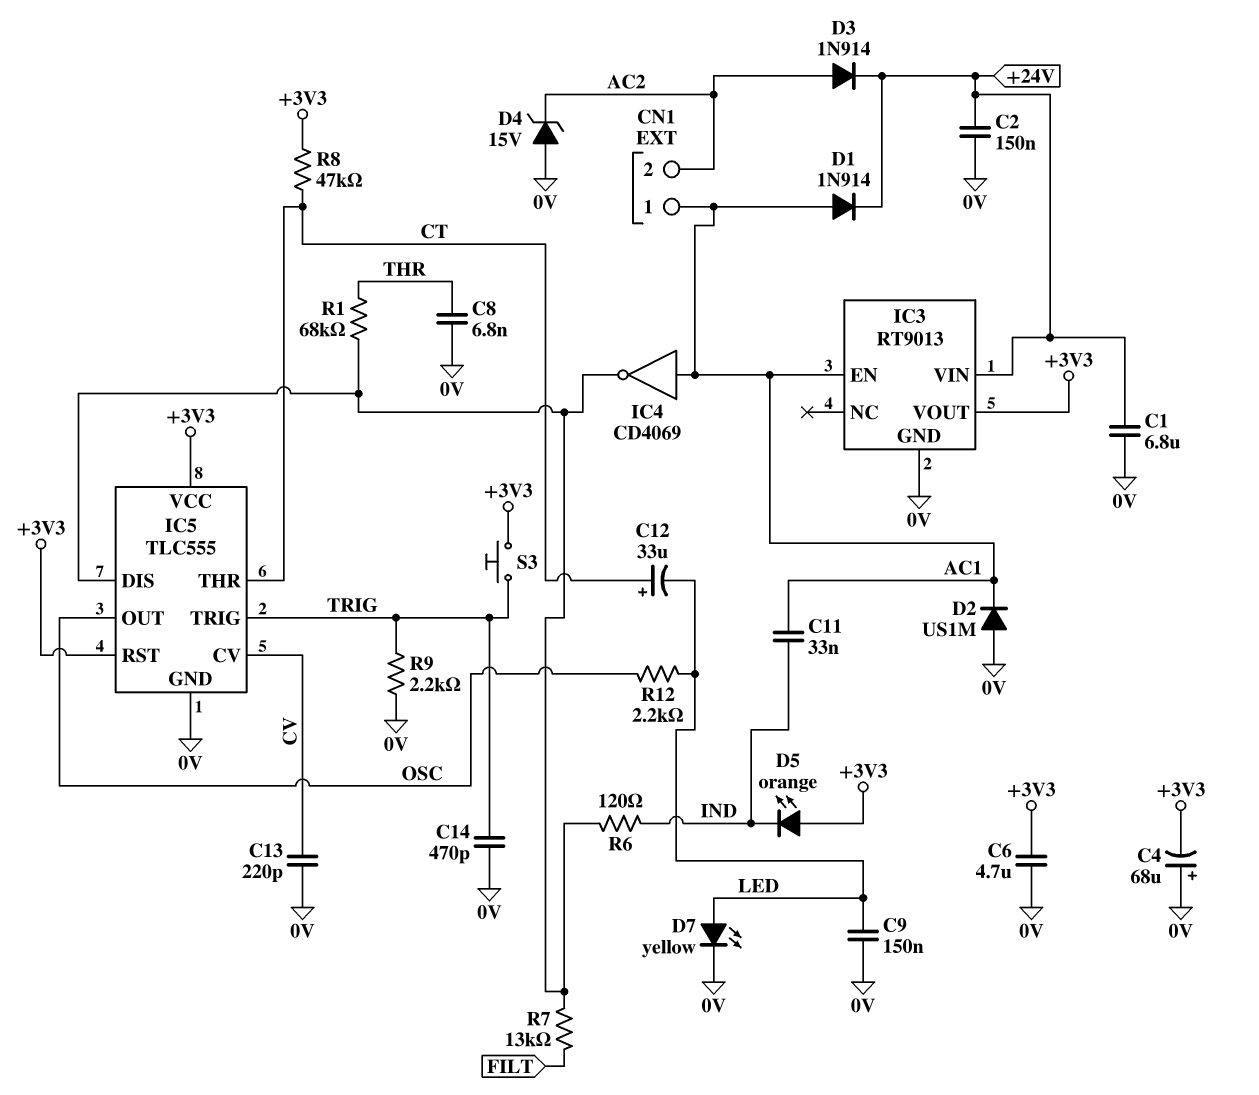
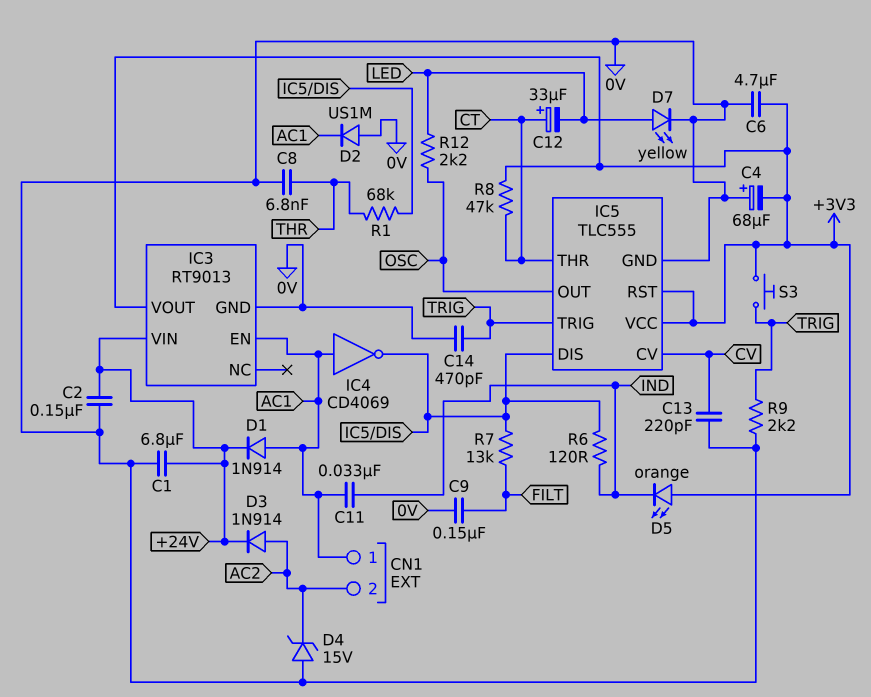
C9: 150nF (0V, LED) -> 150nF (0V, FILT)

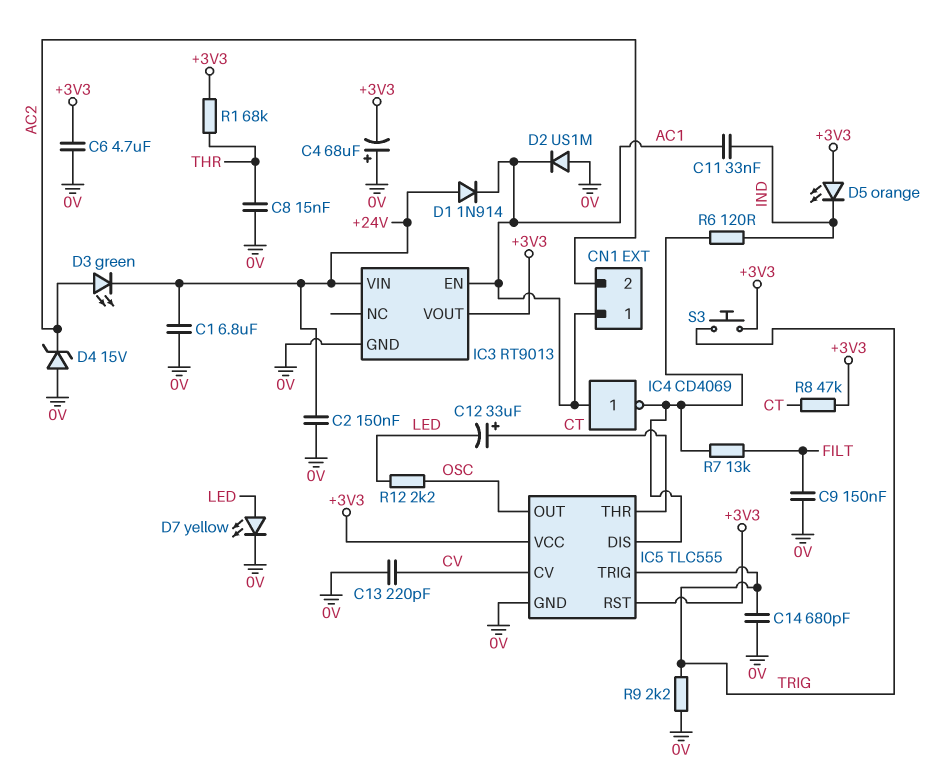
C8: 6.8nF (0V, THR) -> 15nF (0V, THR)
C14: 470pF (0V, TRIG) -> 680pF (0V, TRIG)
D1: diode 1N914 (A AC1, K +24V) -> diode 1N914 (A +24V, K AC1)
D3: diode 1N914 (A AC2, K +24V) -> LED green (A AC2, K +24V)
R1: 68k (IC5/DIS, THR) -> 68k (+3V3, THR)

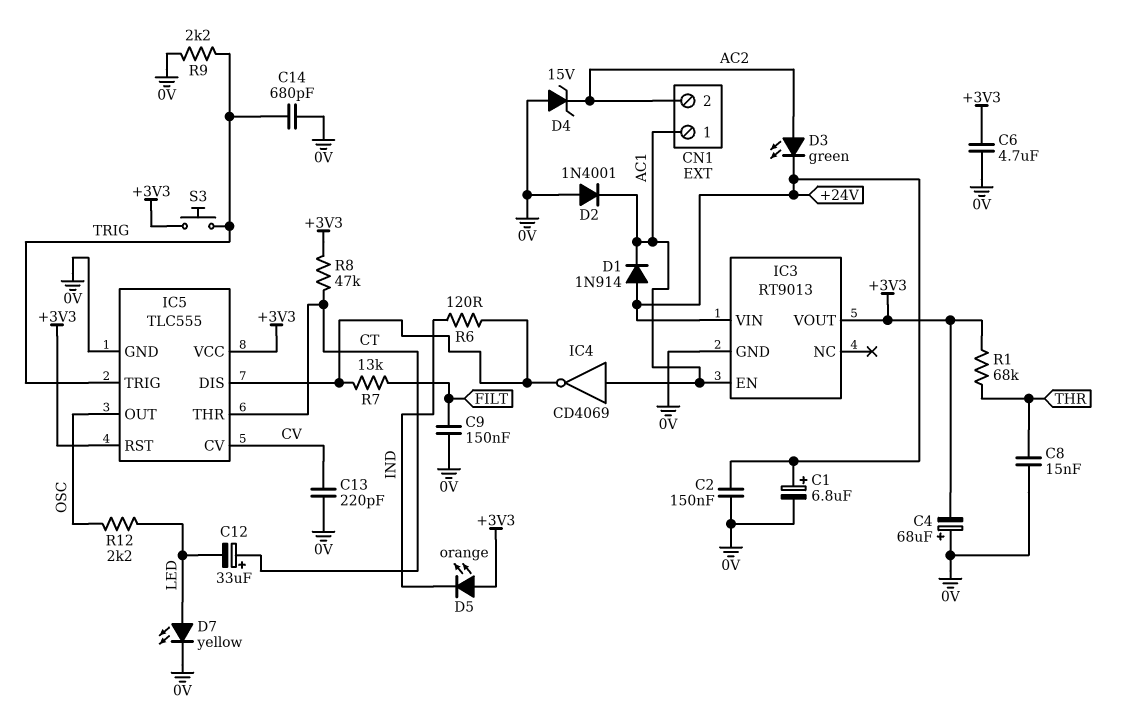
C1: 6.8uF (+24V, 0V) -> 6.8uF (plus +24V, minus 0V)
C11: 33nF (AC1, IND) -> none
D2: diode US1M (A 0V, K AC1) -> diode 1N4001 (A 0V, K AC1)

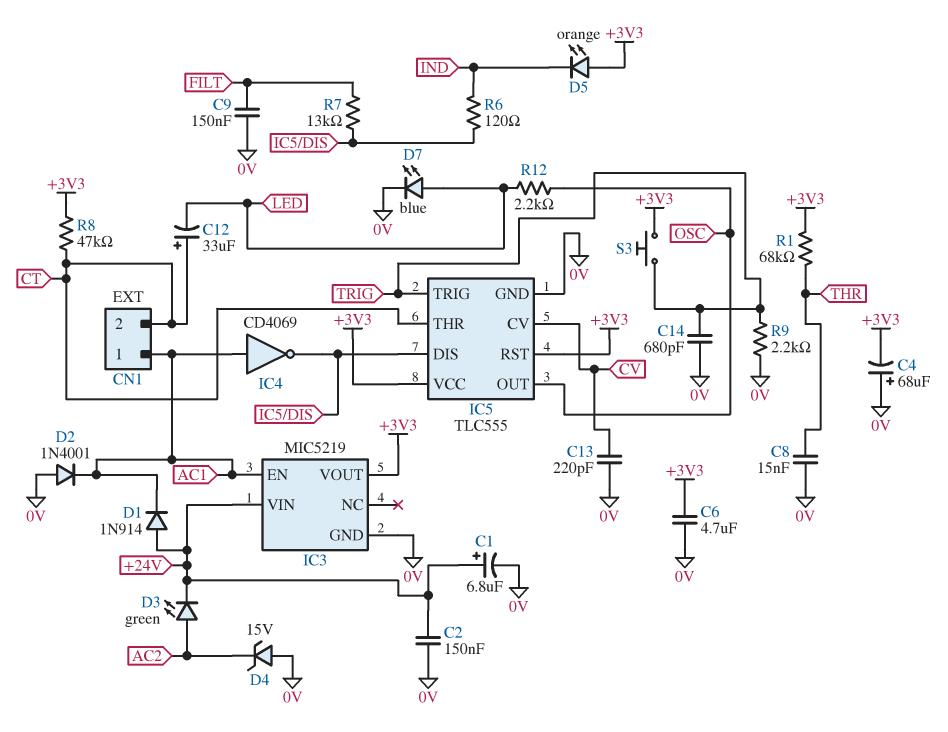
CN1 pin 2: AC2 -> CT
D7: LED yellow (A LED, K 0V) -> LED blue (A LED, K 0V)
IC3: RT9013 -> MIC5219

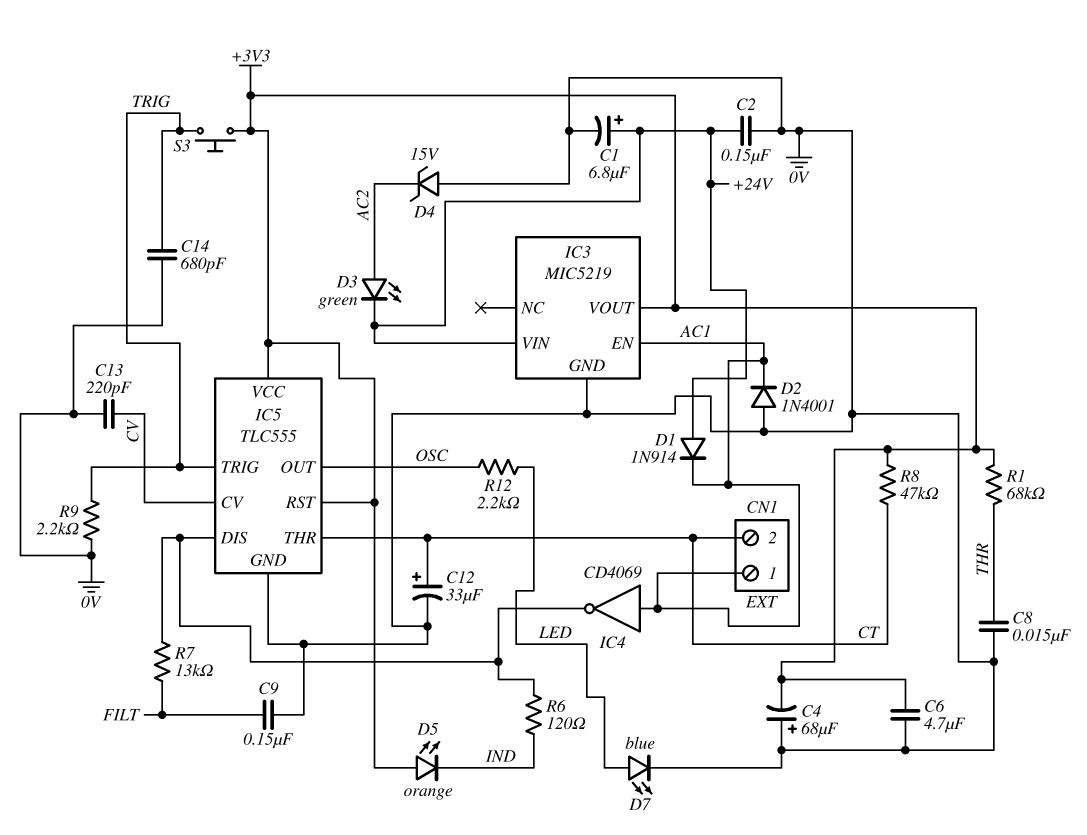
C12: 33uF (plus CT, minus LED) -> 33uF (plus CT, minus 0V)

